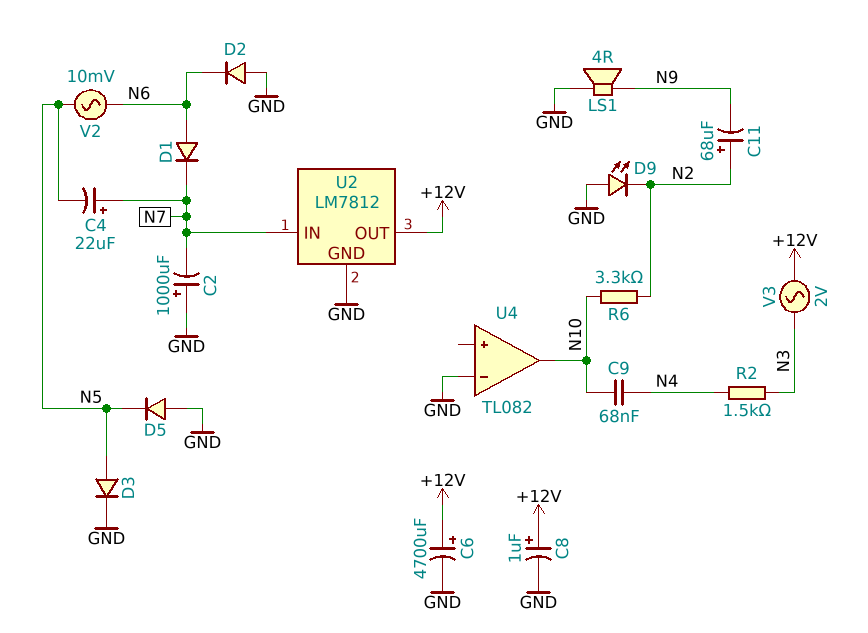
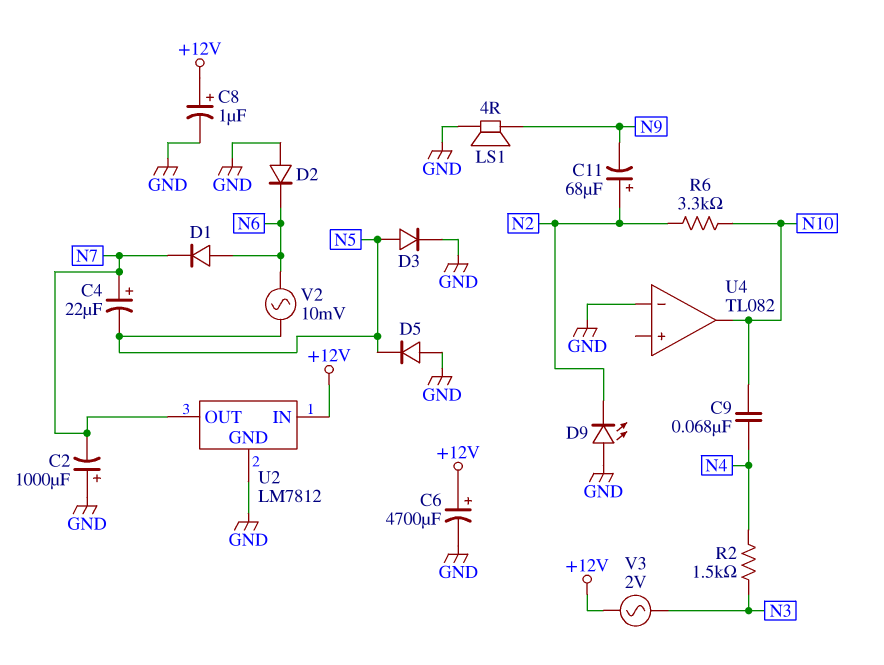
U2 pin IN: N7 -> +12V
U2 pin OUT: +12V -> N7

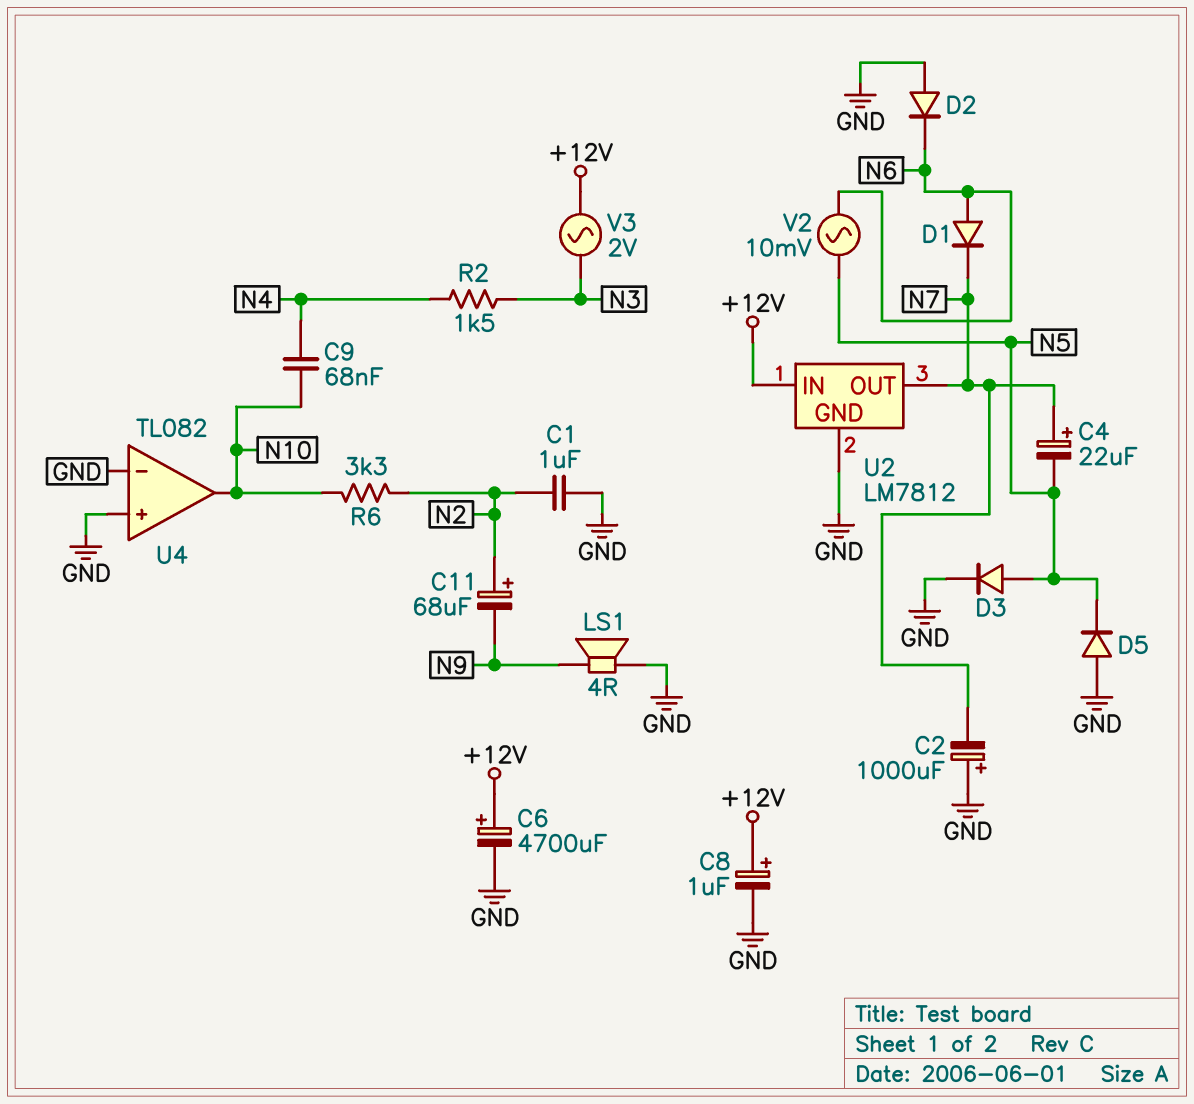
C1: none -> 1uF (GND, N2)
D9: LED (A GND, K N2) -> none
U4 pin in+: none -> GND

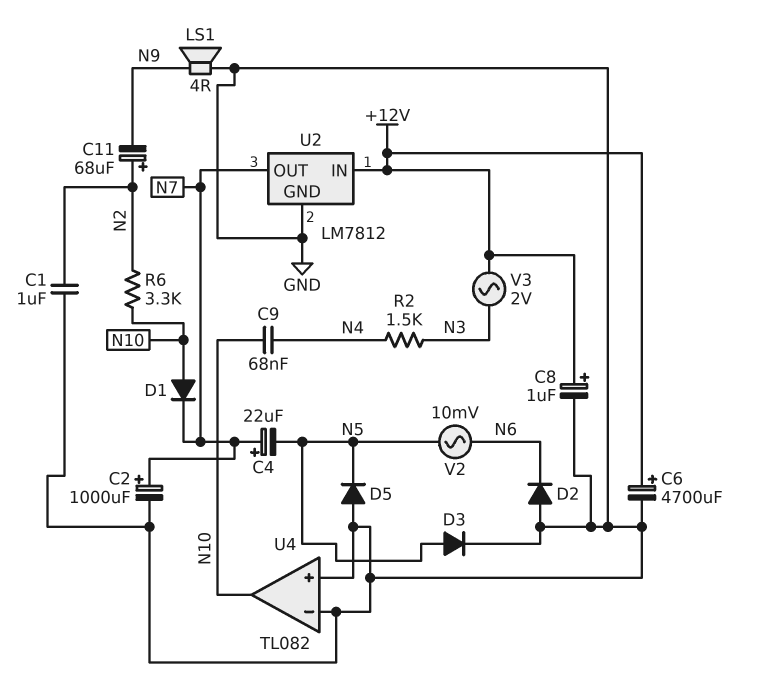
C2: 1000uF (plus GND, minus N7) -> 1000uF (plus N7, minus GND)
D1: diode (A N6, K N7) -> diode (A N10, K N7)

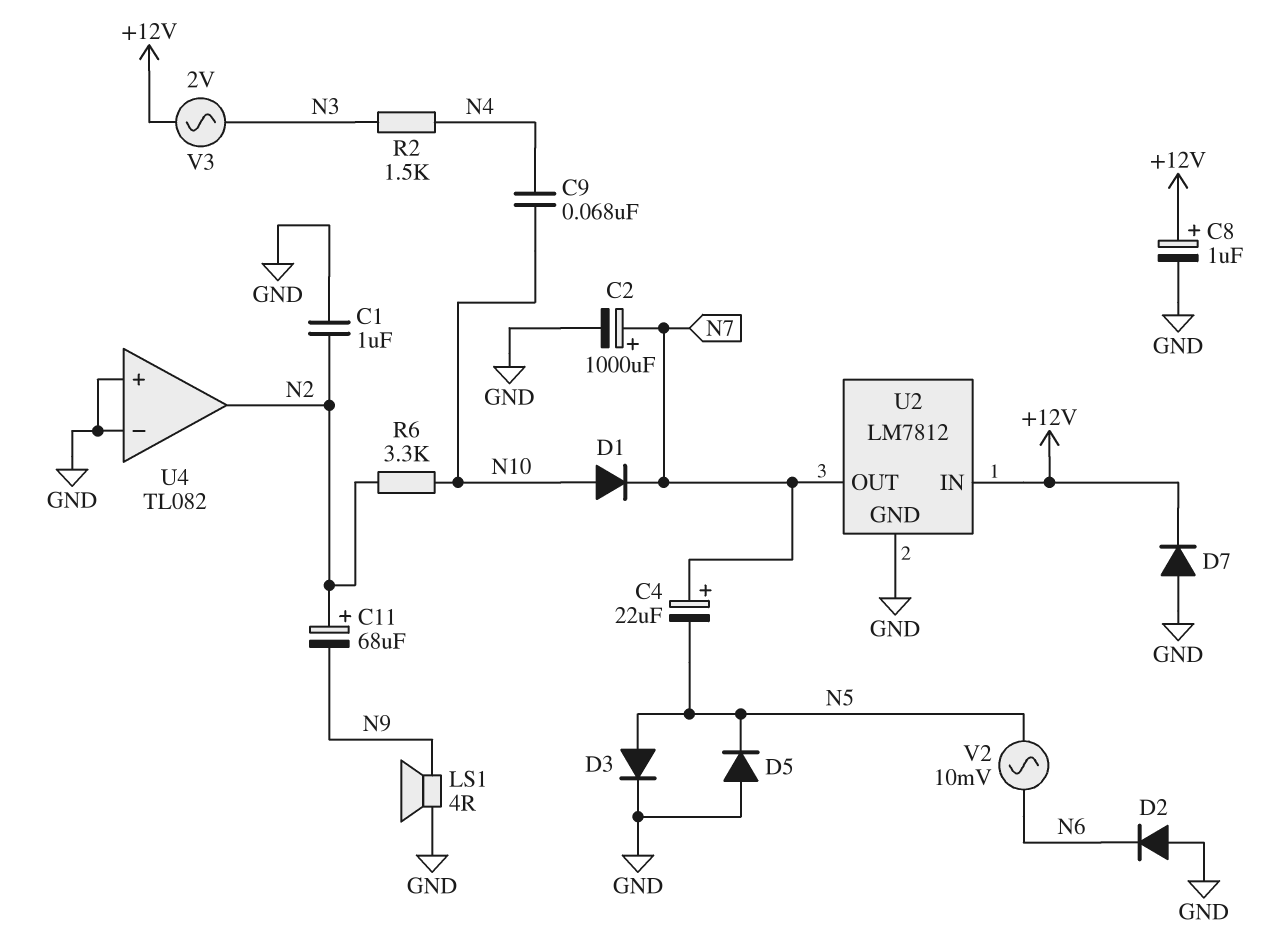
C6: 4700uF (plus +12V, minus GND) -> none
D7: none -> diode (A GND, K +12V)
U4 pin out: N10 -> N2

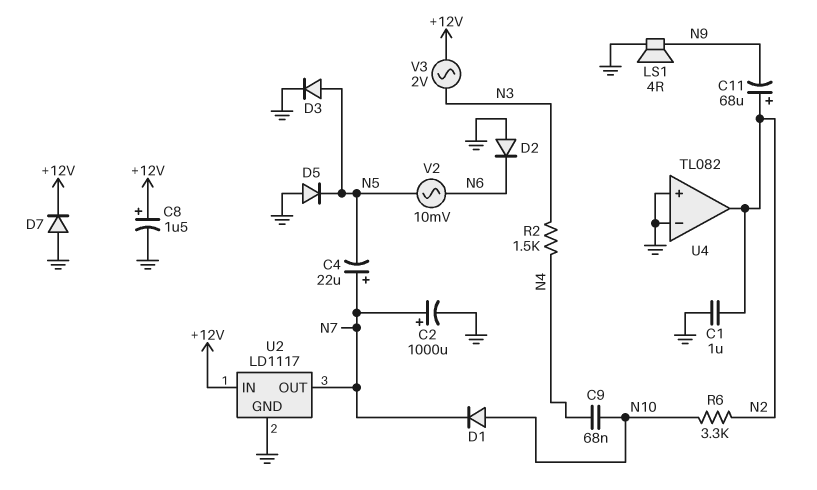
C8: 1uF (plus +12V, minus GND) -> 1.5uF (plus +12V, minus GND)
U2: LM7812 -> LD1117

